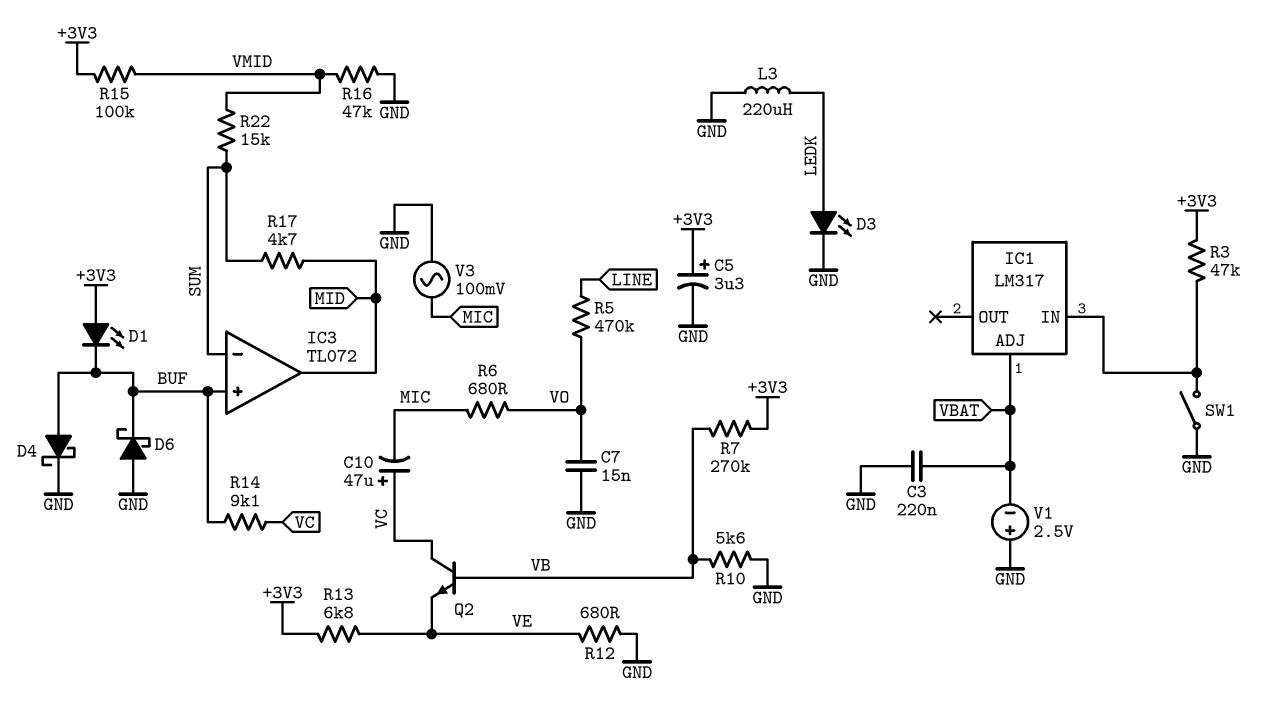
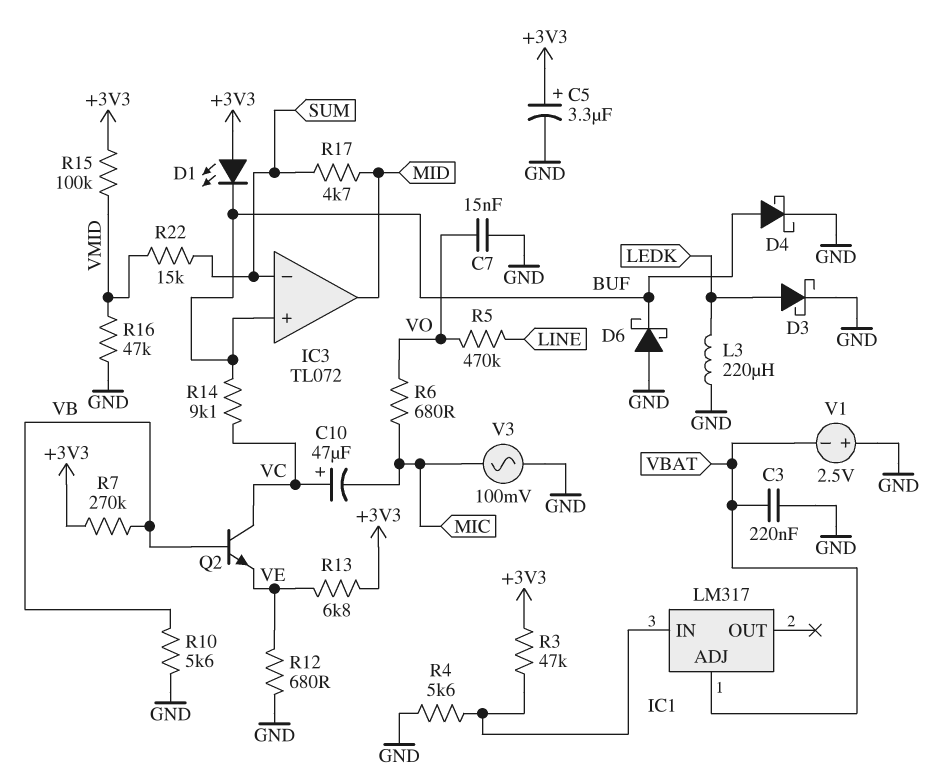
D3: LED (A LEDK, K GND) -> schottky (A LEDK, K GND)
R4: none -> 5.6k (GND, IC1/IN)
SW1: switch (GND, IC1/IN) -> none

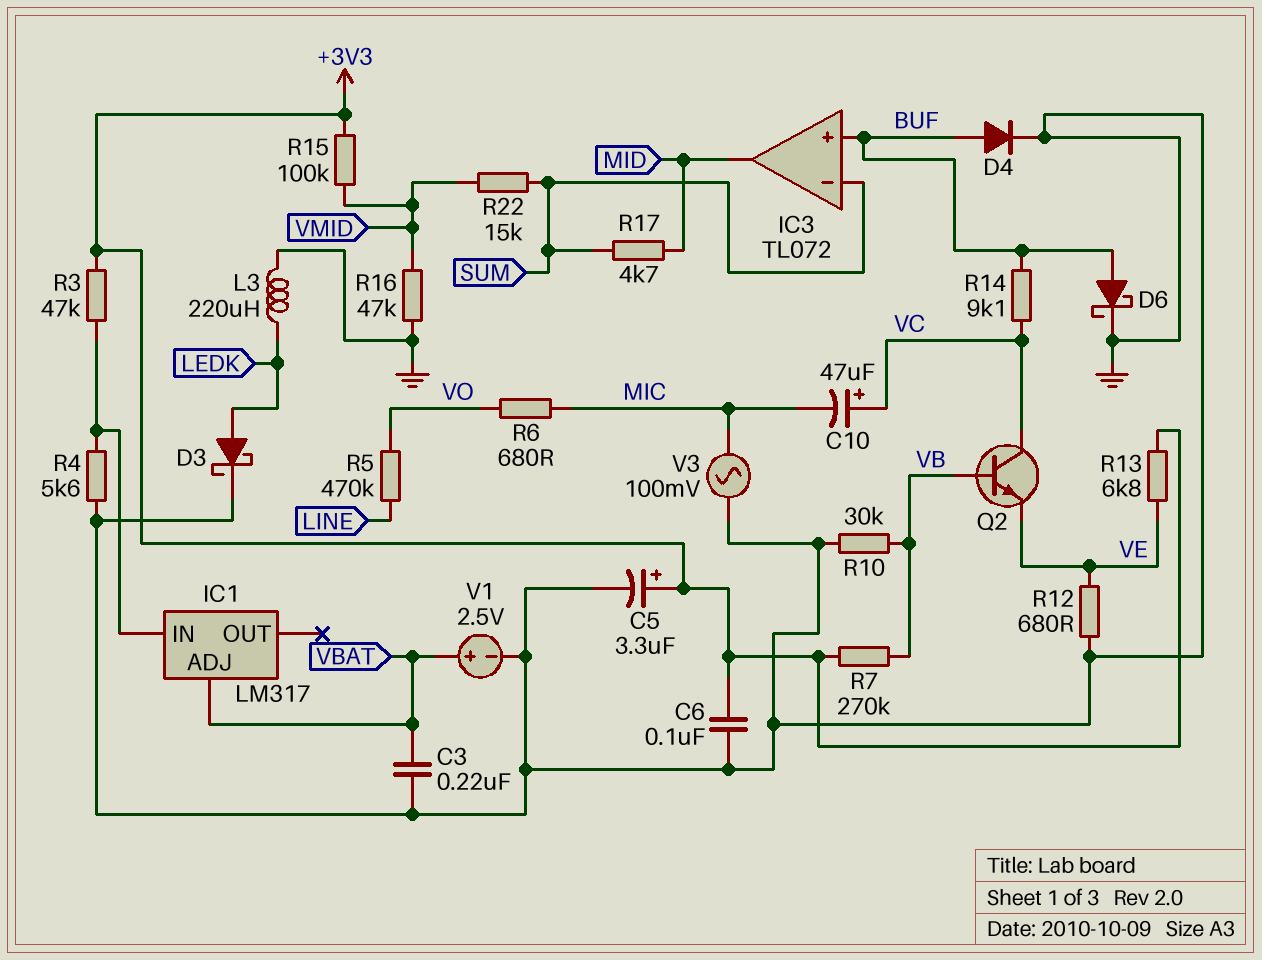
C6: none -> 100nF (+3V3, GND)
C7: 15nF (GND, VO) -> none
D1: LED (A +3V3, K BUF) -> none
D4: schottky (A BUF, K GND) -> diode (A BUF, K GND)
D6: schottky (A GND, K BUF) -> schottky (A BUF, K GND)
R10: 5.6k (GND, VB) -> 30k (GND, VB)
V1: 2.5V (plus GND, minus VBAT) -> 2.5V (plus VBAT, minus GND)

